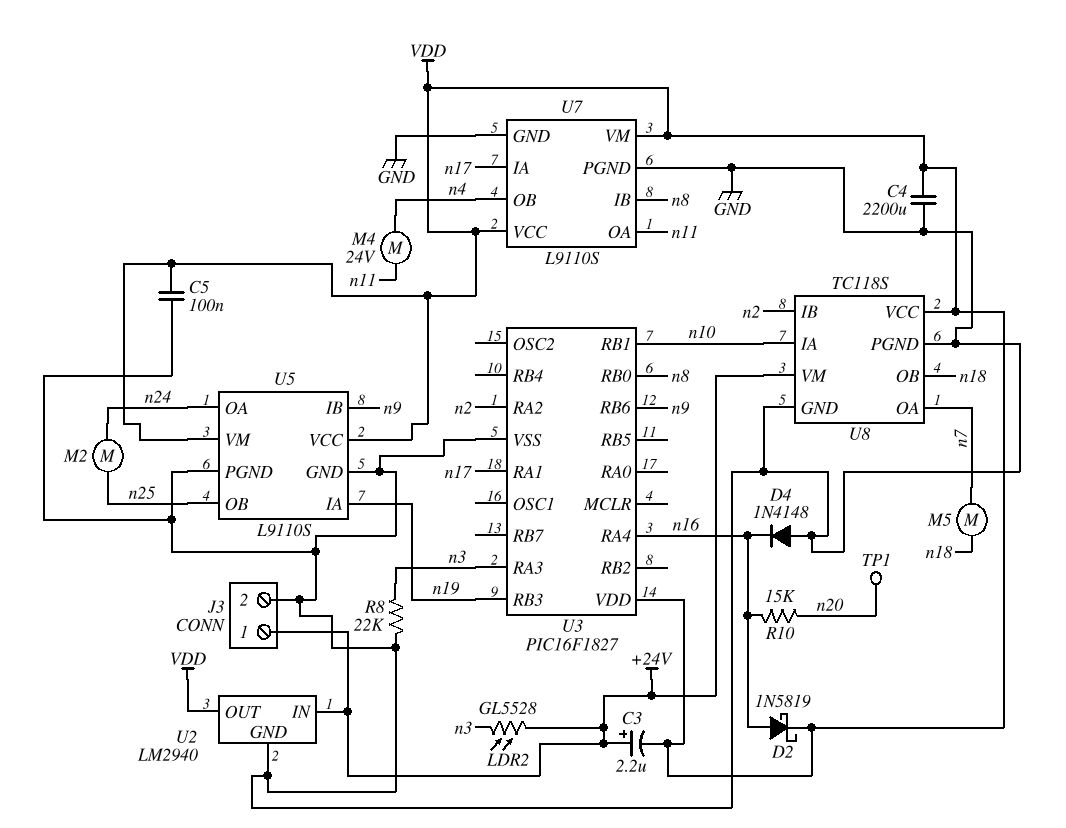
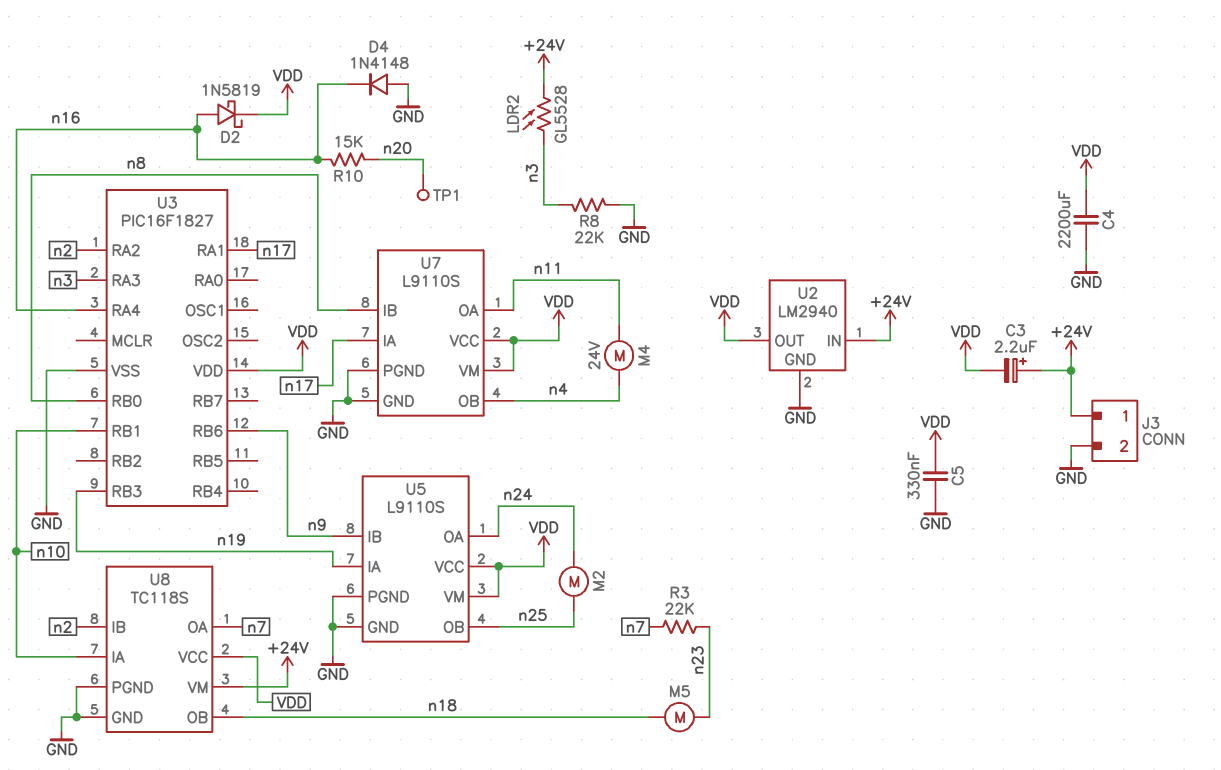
C5: 100nF (GND, VDD) -> 330nF (GND, VDD)
M5: motor (n7, n18) -> motor (n18, n23)
R3: none -> 22k (n7, n23)

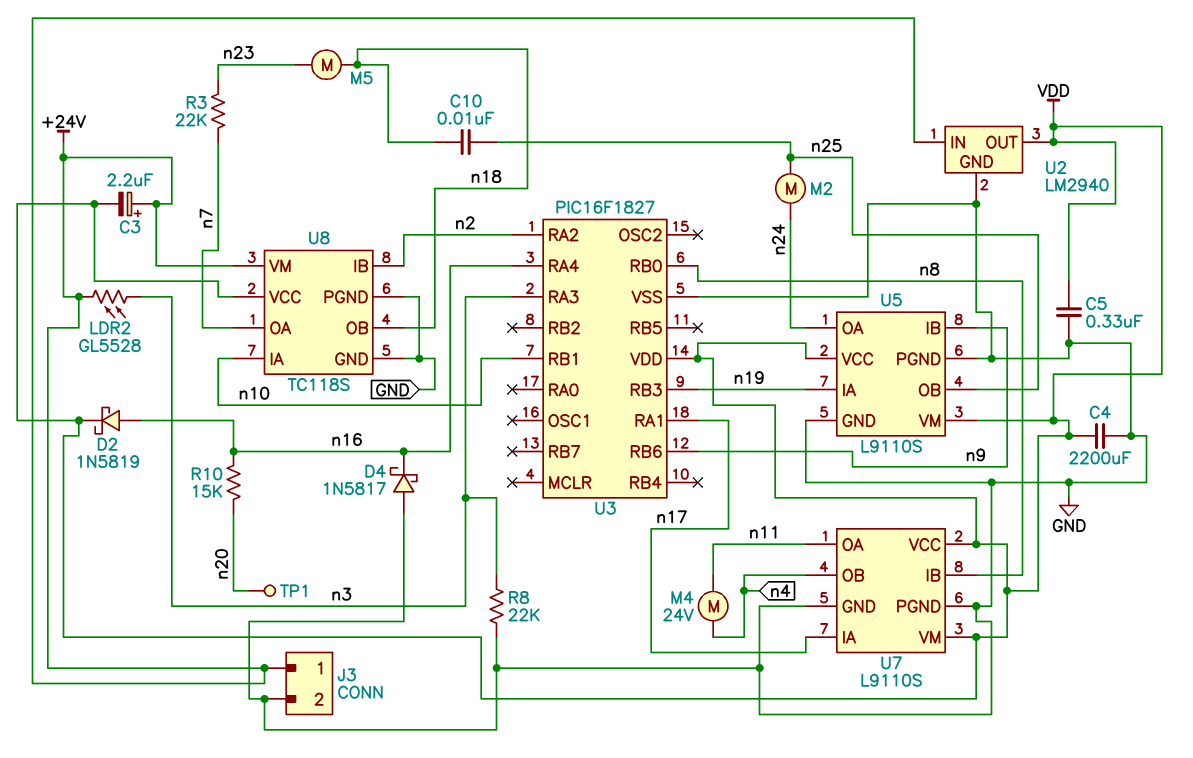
C10: none -> 10nF (n18, n25)
D4: diode 1N4148 (A GND, K n16) -> schottky 1N5817 (A GND, K n16)

